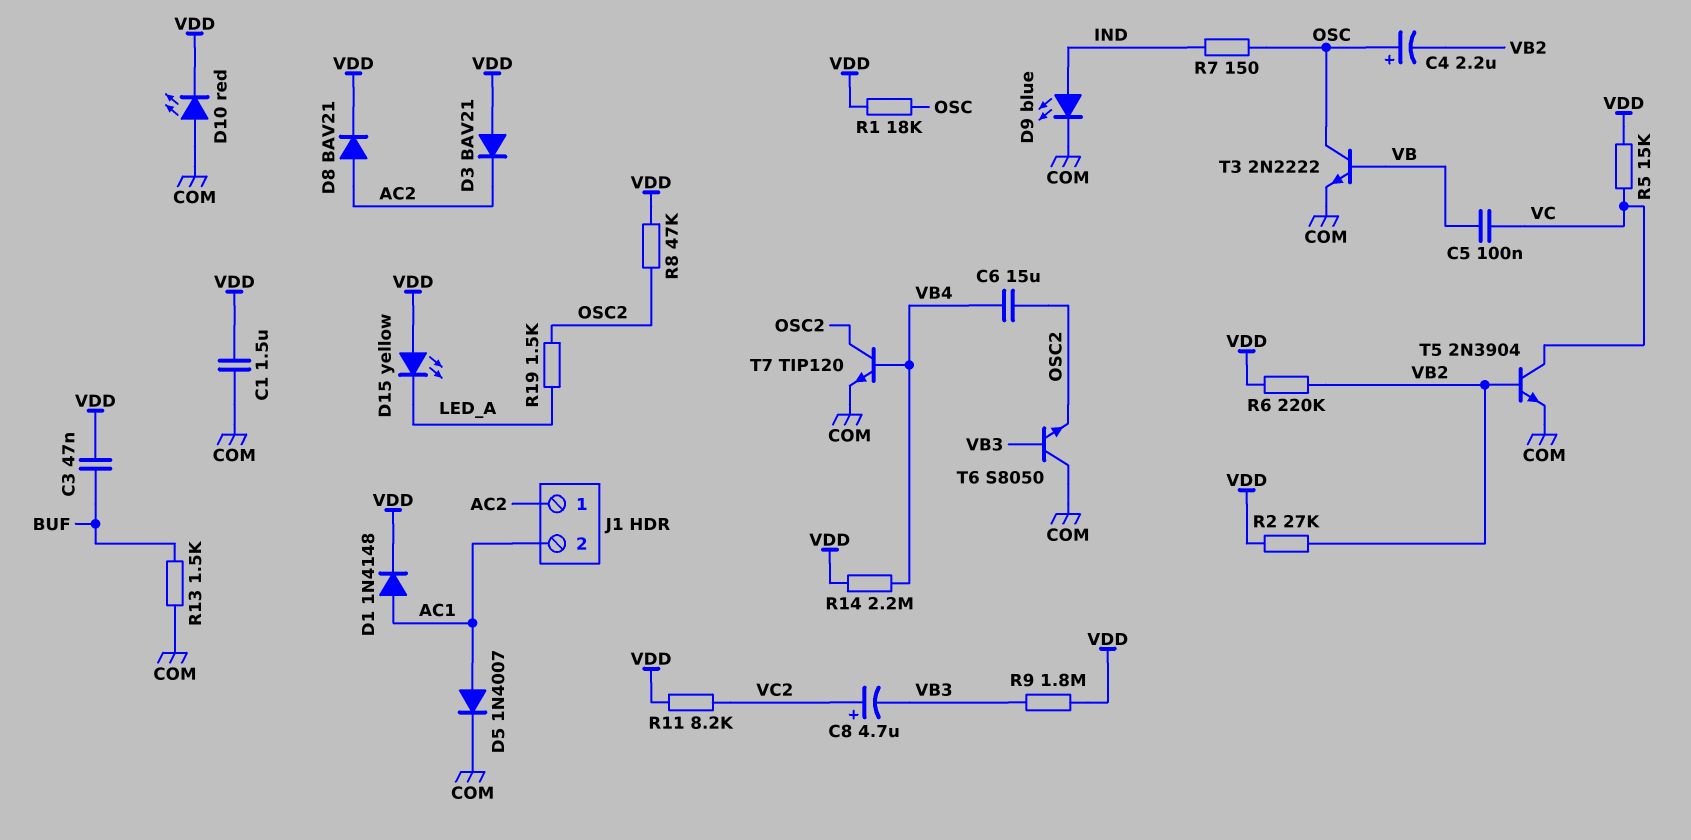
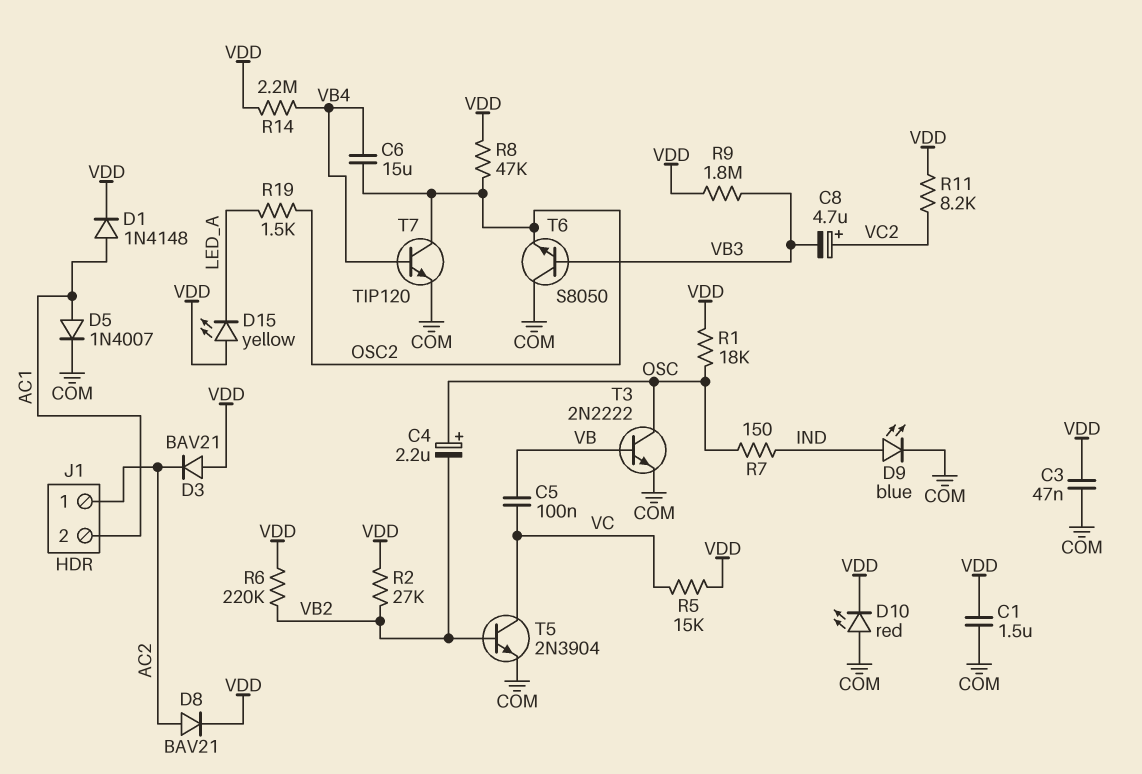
C3: 47nF (BUF, VDD) -> 47nF (COM, VDD)
R13: 1.5k (BUF, COM) -> none

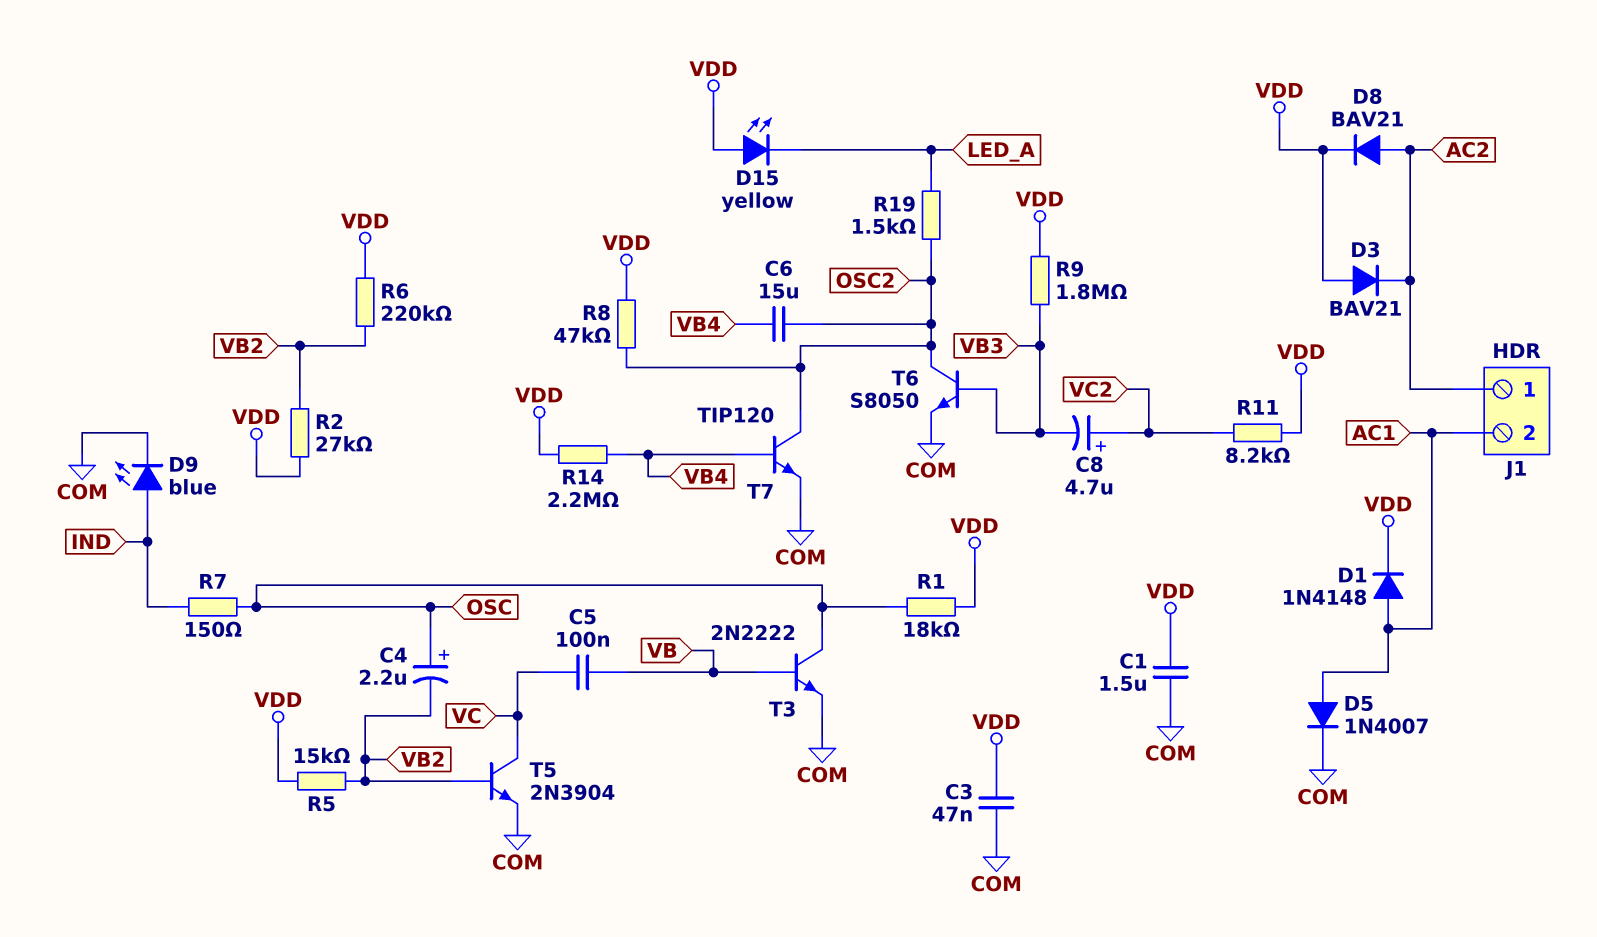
D10: LED red (A COM, K VDD) -> none
R5: 15k (VC, VDD) -> 15k (VB2, VDD)
T6: NPN S8050 (B VB3, C COM, E OSC2) -> NPN S8050 (B VB3, C OSC2, E COM)

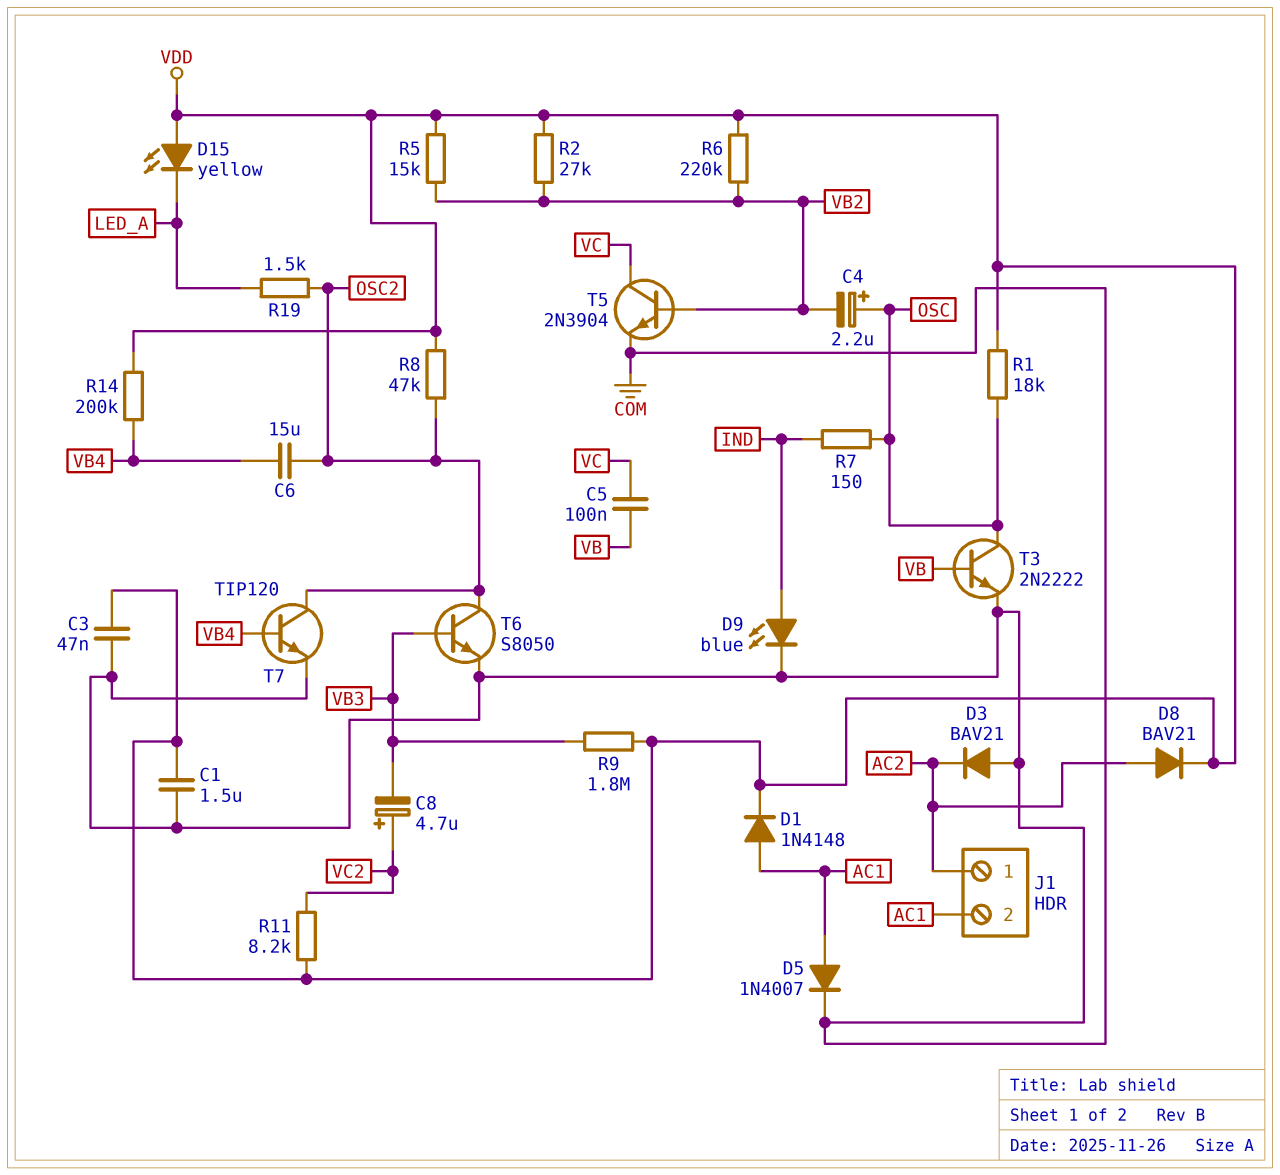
D3: diode BAV21 (A VDD, K AC2) -> diode BAV21 (A COM, K AC2)
R14: 2.2M (VB4, VDD) -> 200k (VB4, VDD)

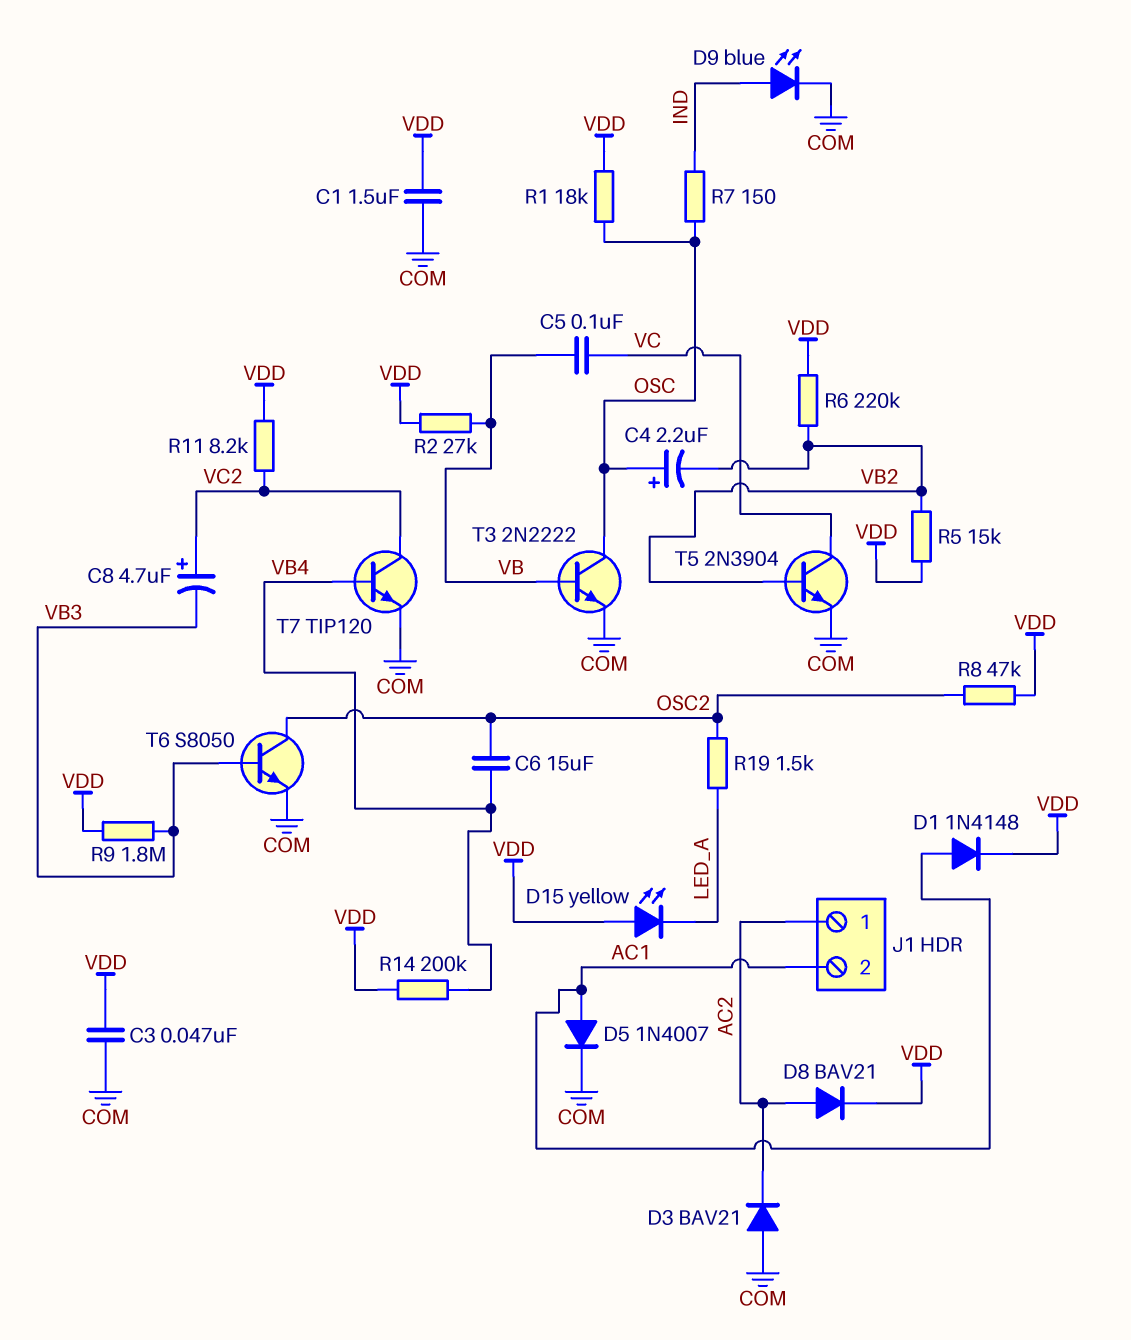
R2: 27k (VB2, VDD) -> 27k (VB, VDD)
T7: NPN TIP120 (B VB4, C OSC2, E COM) -> NPN TIP120 (B VB4, C VC2, E COM)

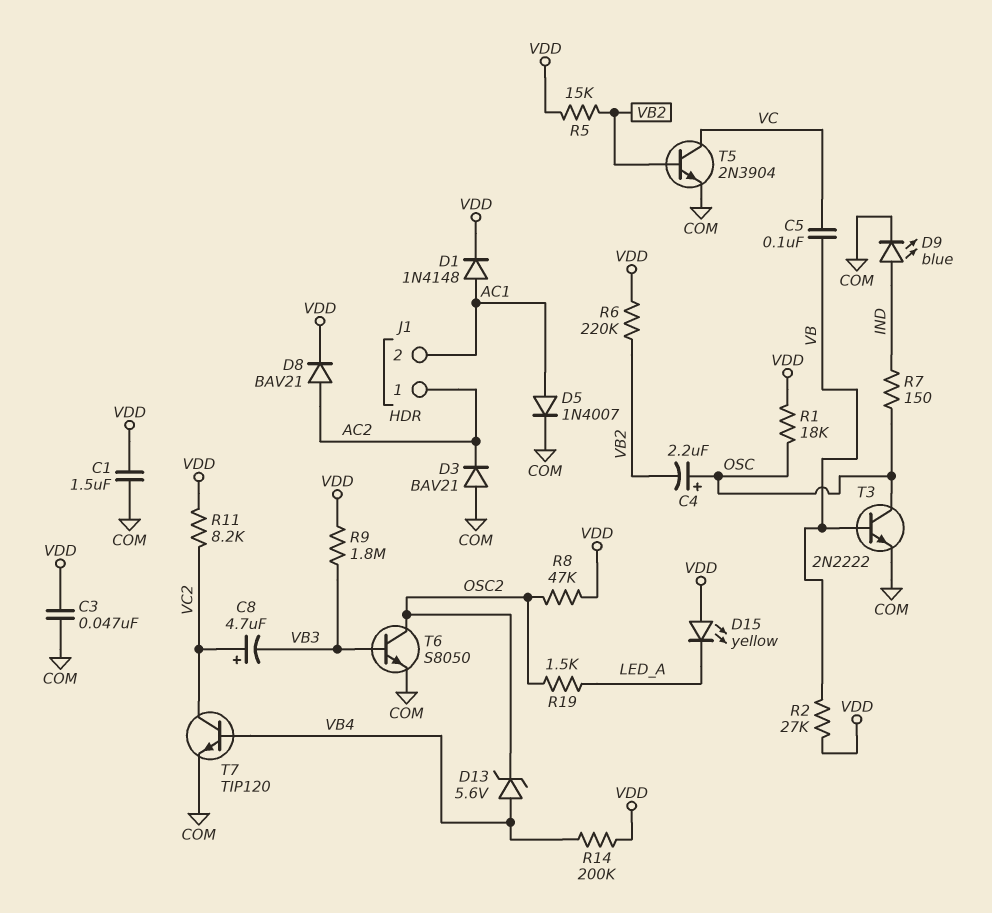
C6: 15uF (OSC2, VB4) -> none
D13: none -> zener 5.6V (A VB4, K OSC2)

